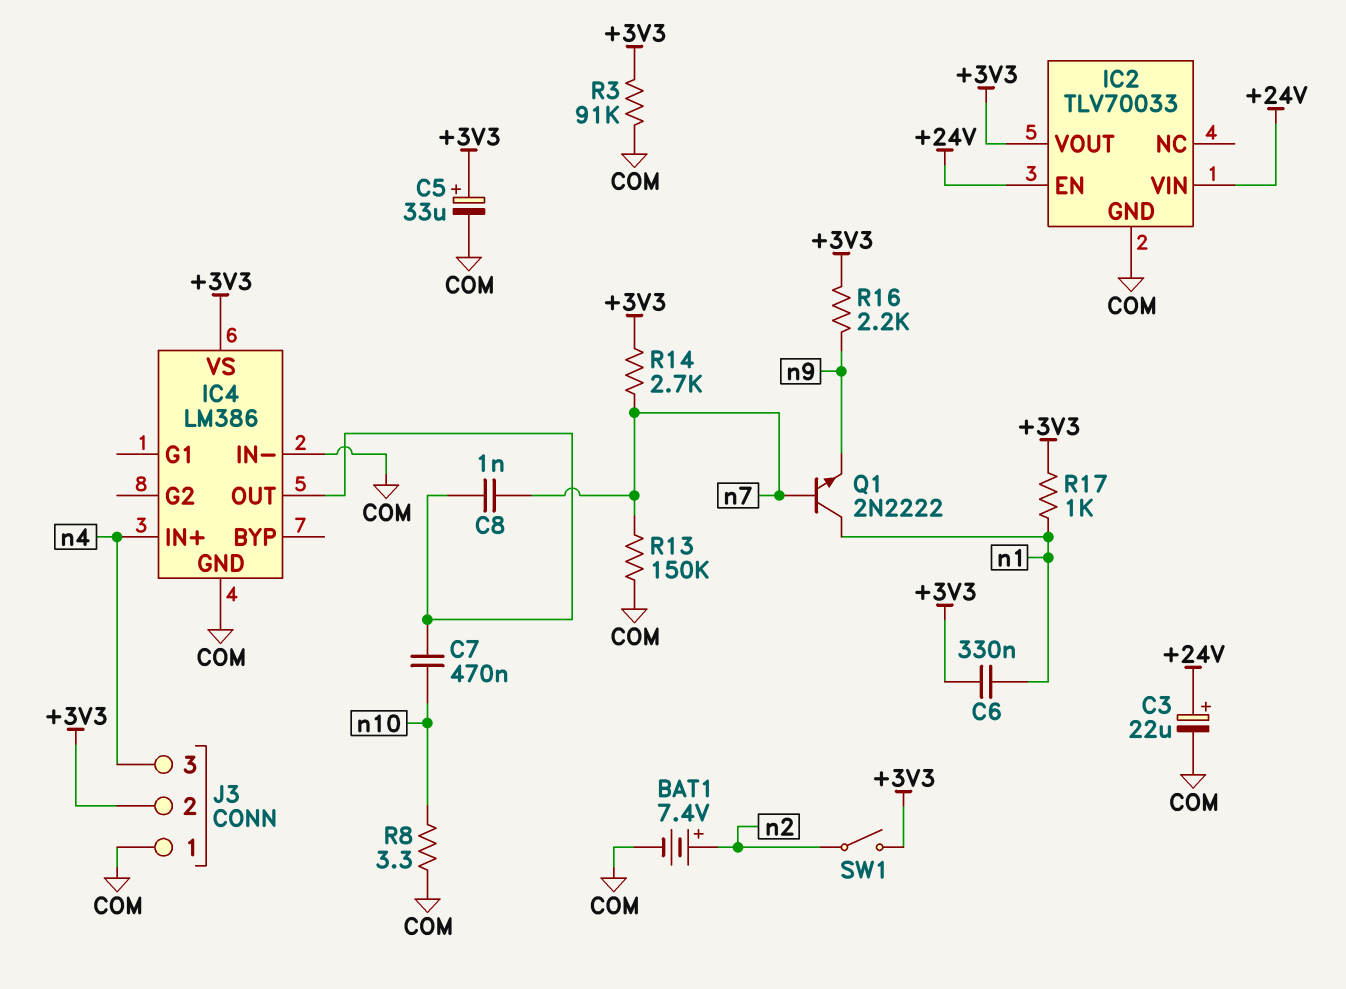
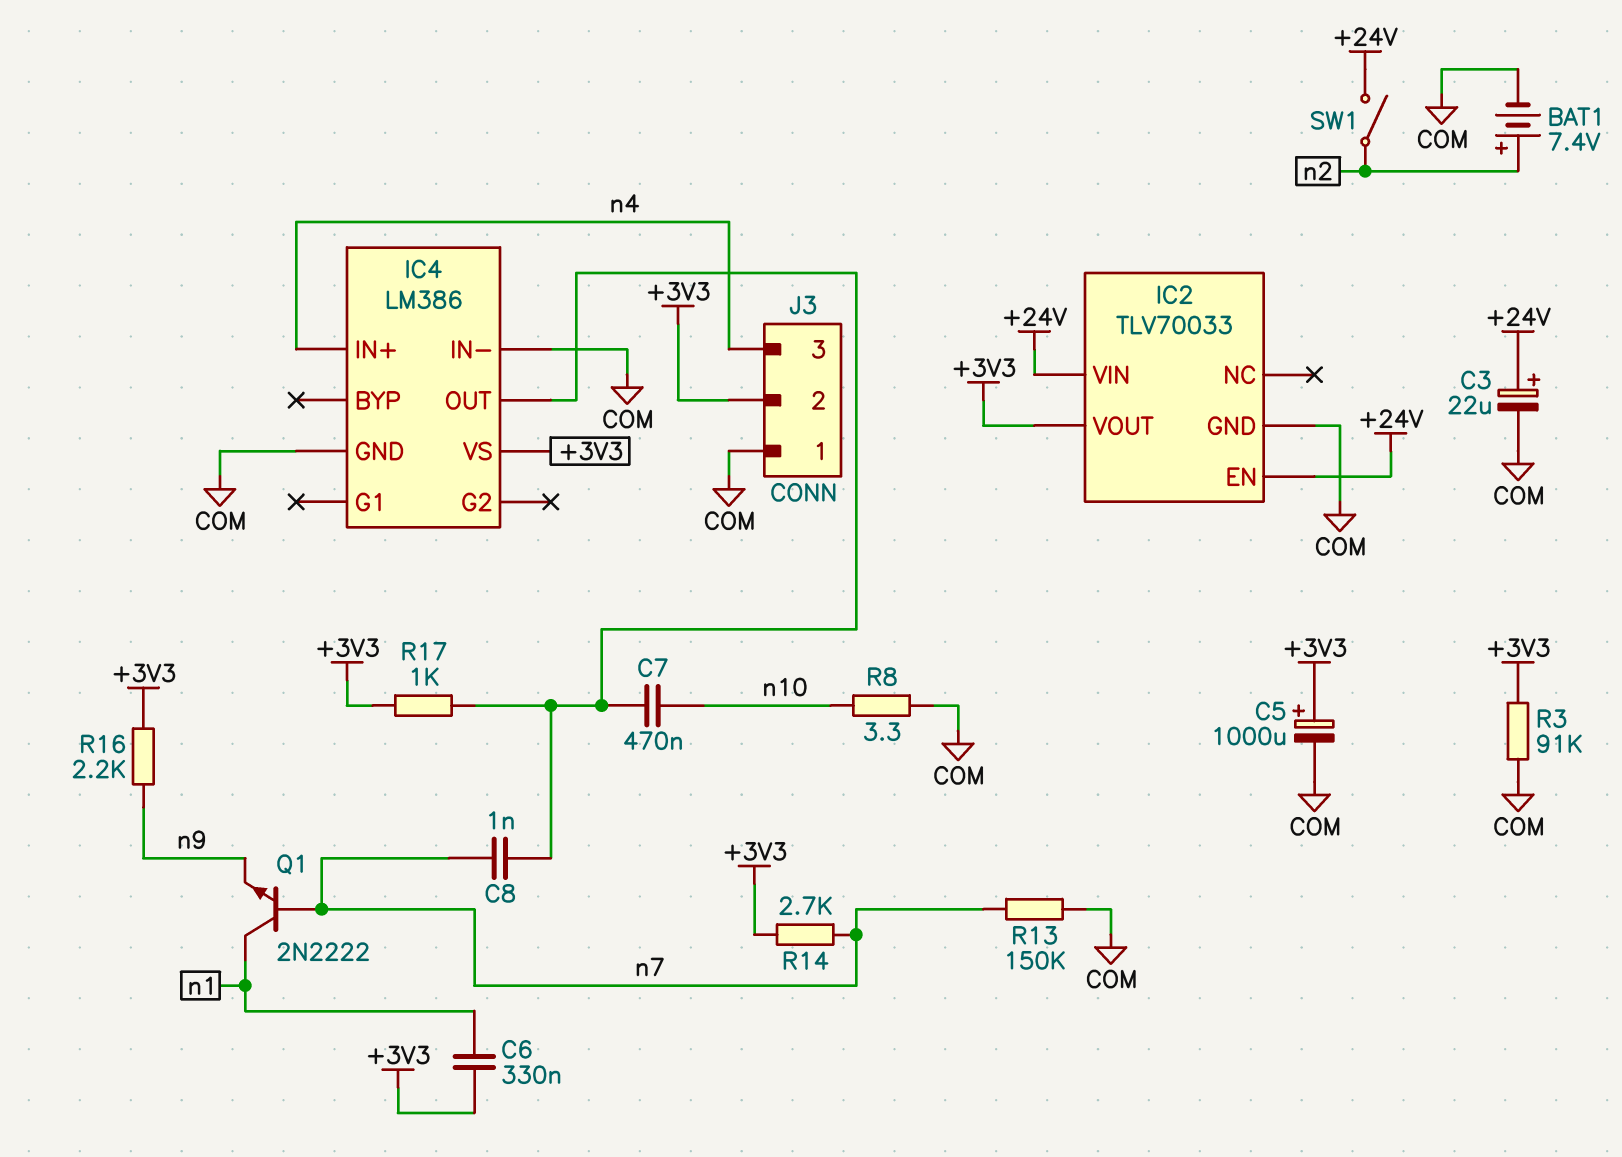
C5: 33uF (plus +3V3, minus COM) -> 1000uF (plus +3V3, minus COM)
R17: 1k (+3V3, n1) -> 1k (+3V3, IC4/OUT)
SW1: switch (+3V3, n2) -> switch (+24V, n2)

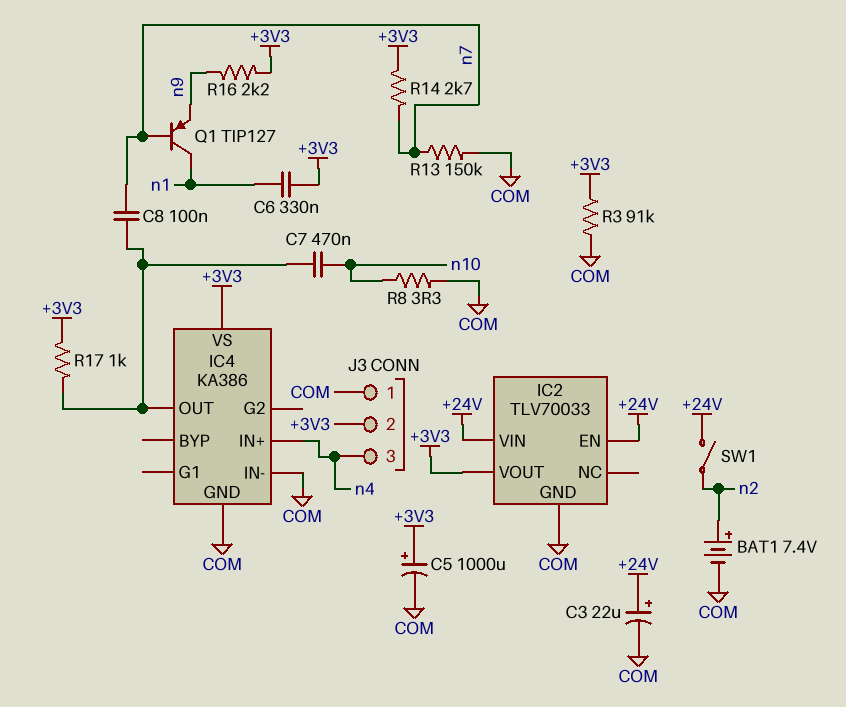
C8: 1nF (IC4/OUT, n7) -> 100nF (IC4/OUT, n7)
IC4: LM386 -> KA386
Q1: NPN 2N2222 (B n7, C n1, E n9) -> PNP TIP127 (B n7, C n1, E n9)

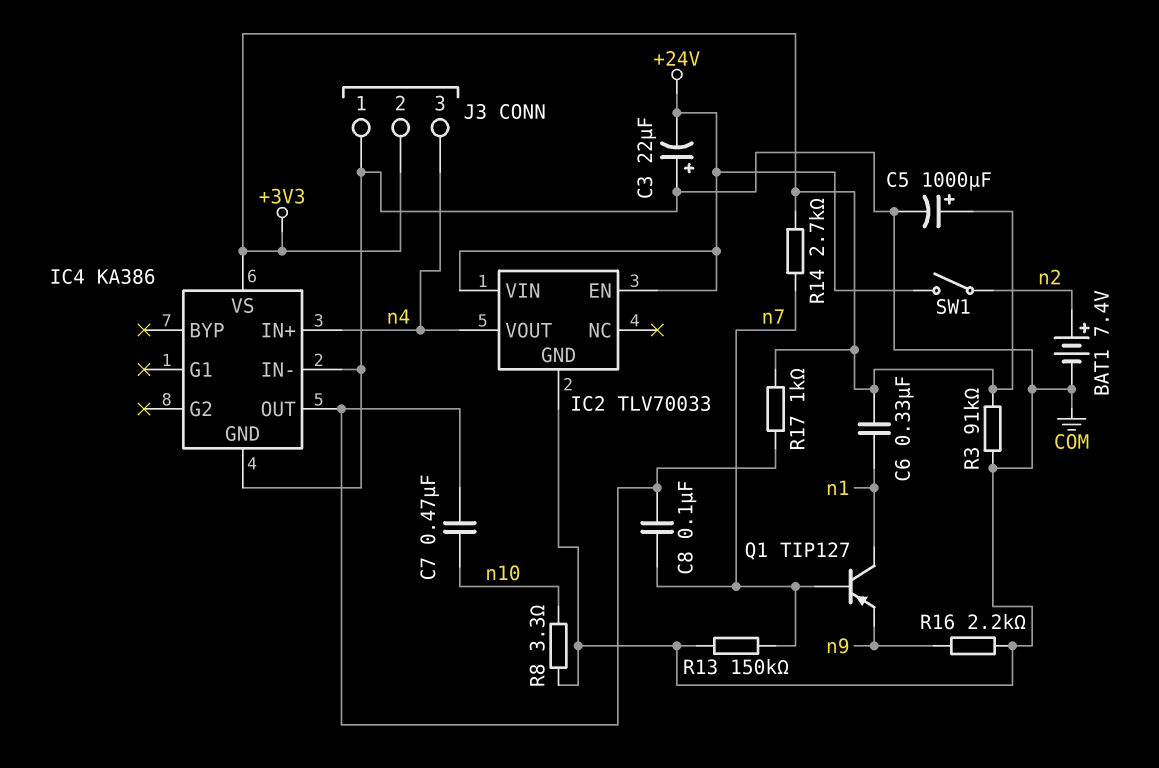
C3: 22uF (plus +24V, minus COM) -> 22uF (plus COM, minus +24V)
IC2 pin VOUT: +3V3 -> n4
R16: 2.2k (+3V3, n9) -> 2.2k (COM, n9)

